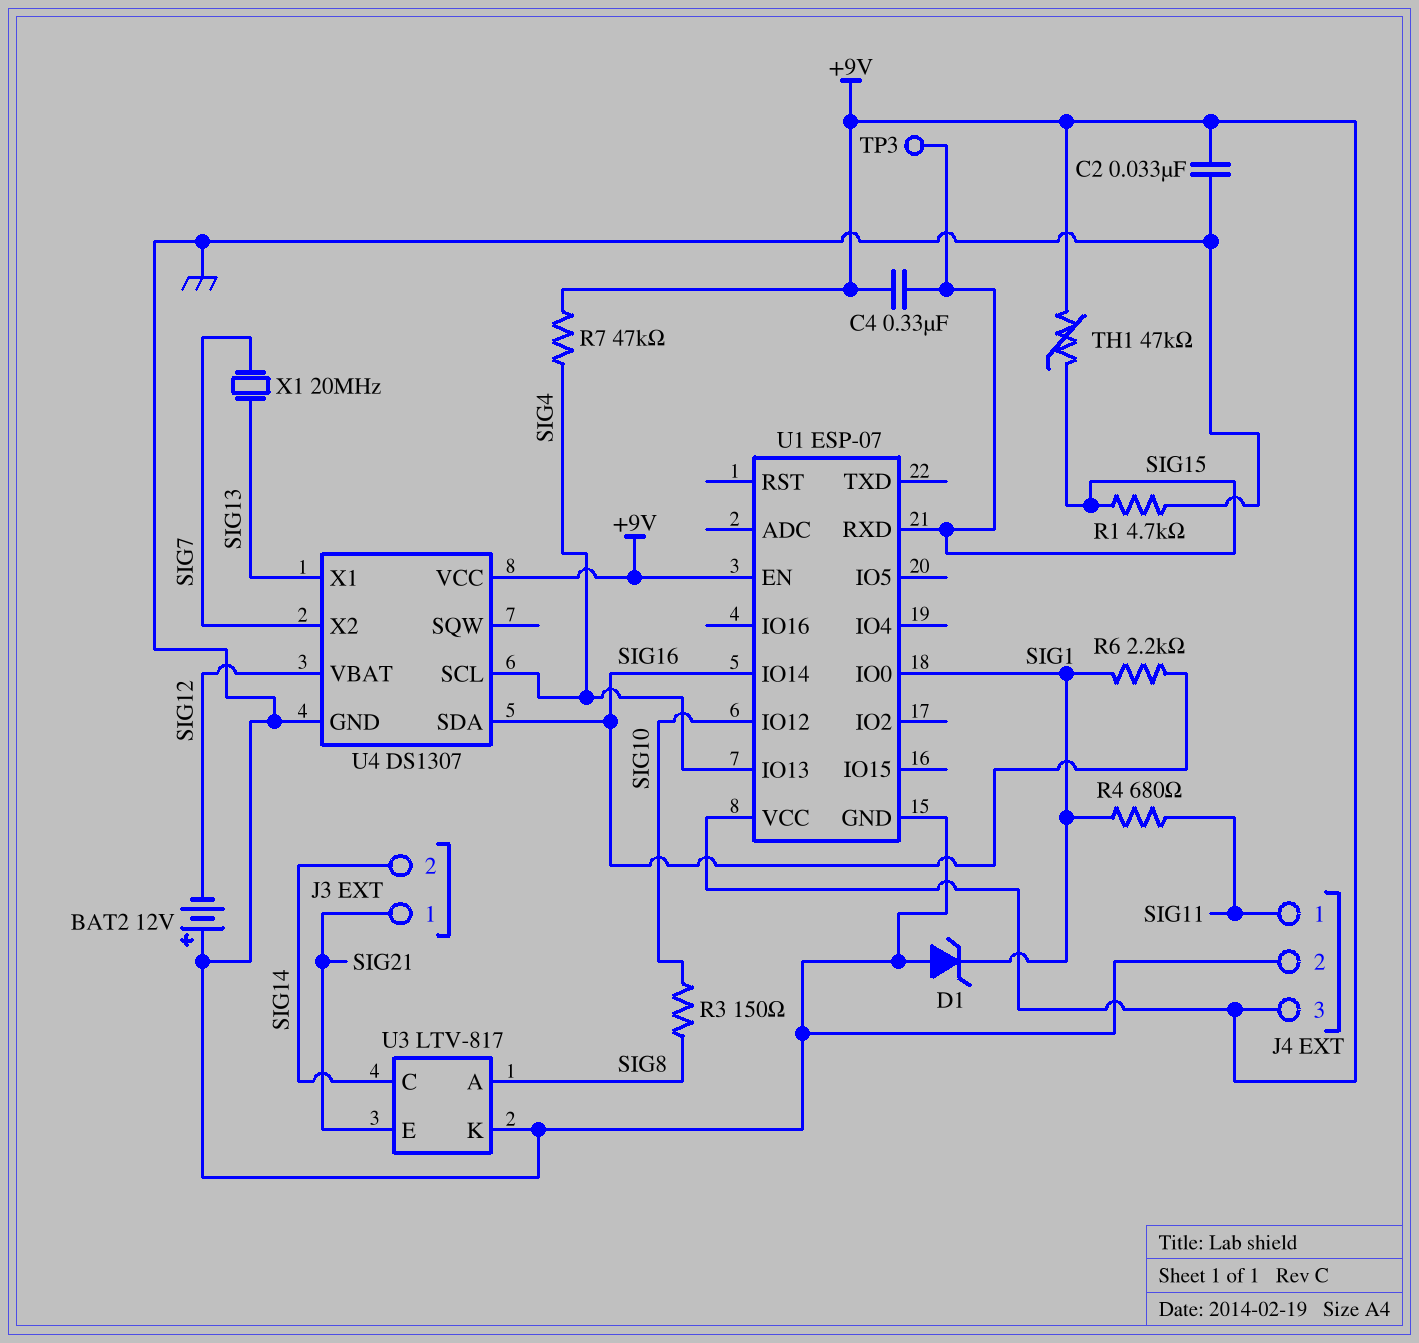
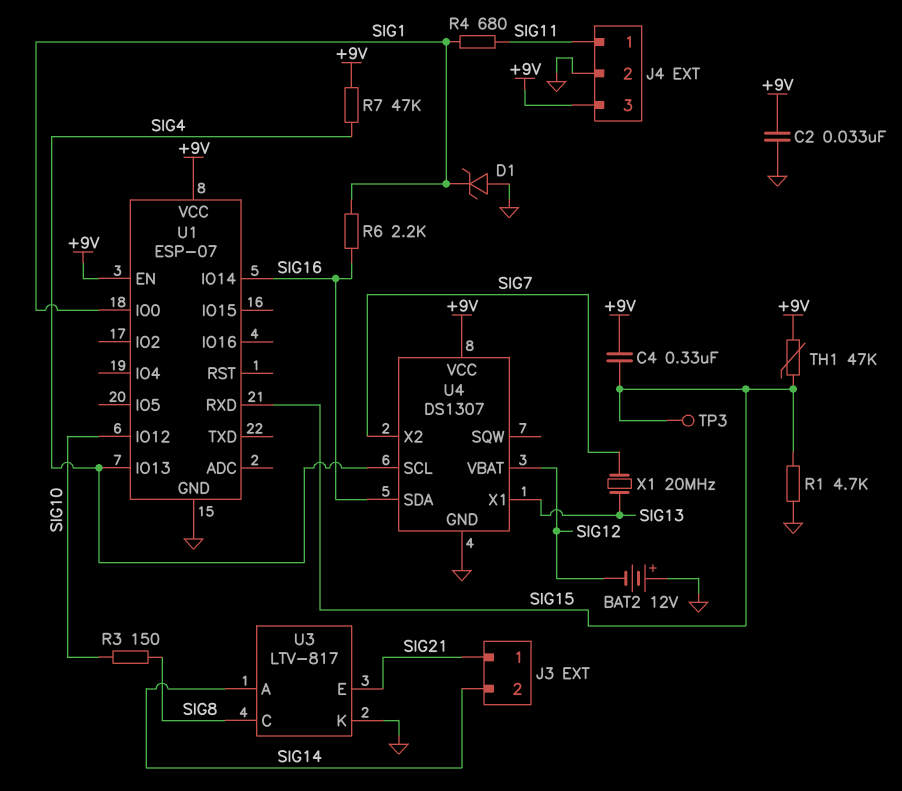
U3 pin A: SIG8 -> SIG14
U3 pin C: SIG14 -> SIG8

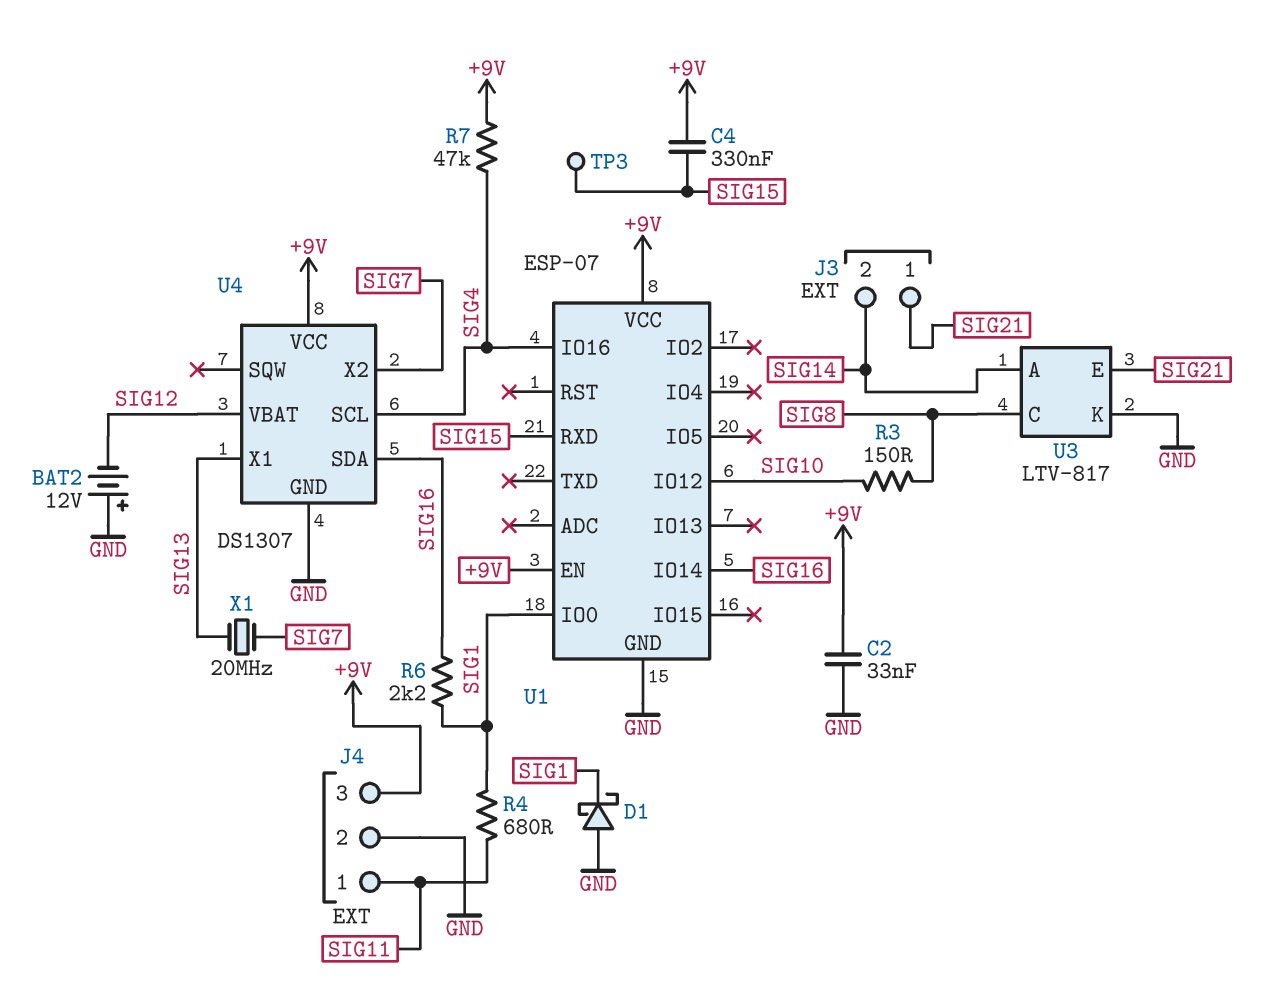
D1: zener (A GND, K SIG1) -> schottky (A GND, K SIG1)
R1: 4.7k (GND, SIG15) -> none
TH1: 47k (+9V, SIG15) -> none
U1 pin IO13: SIG4 -> none
U1 pin IO16: none -> SIG4

